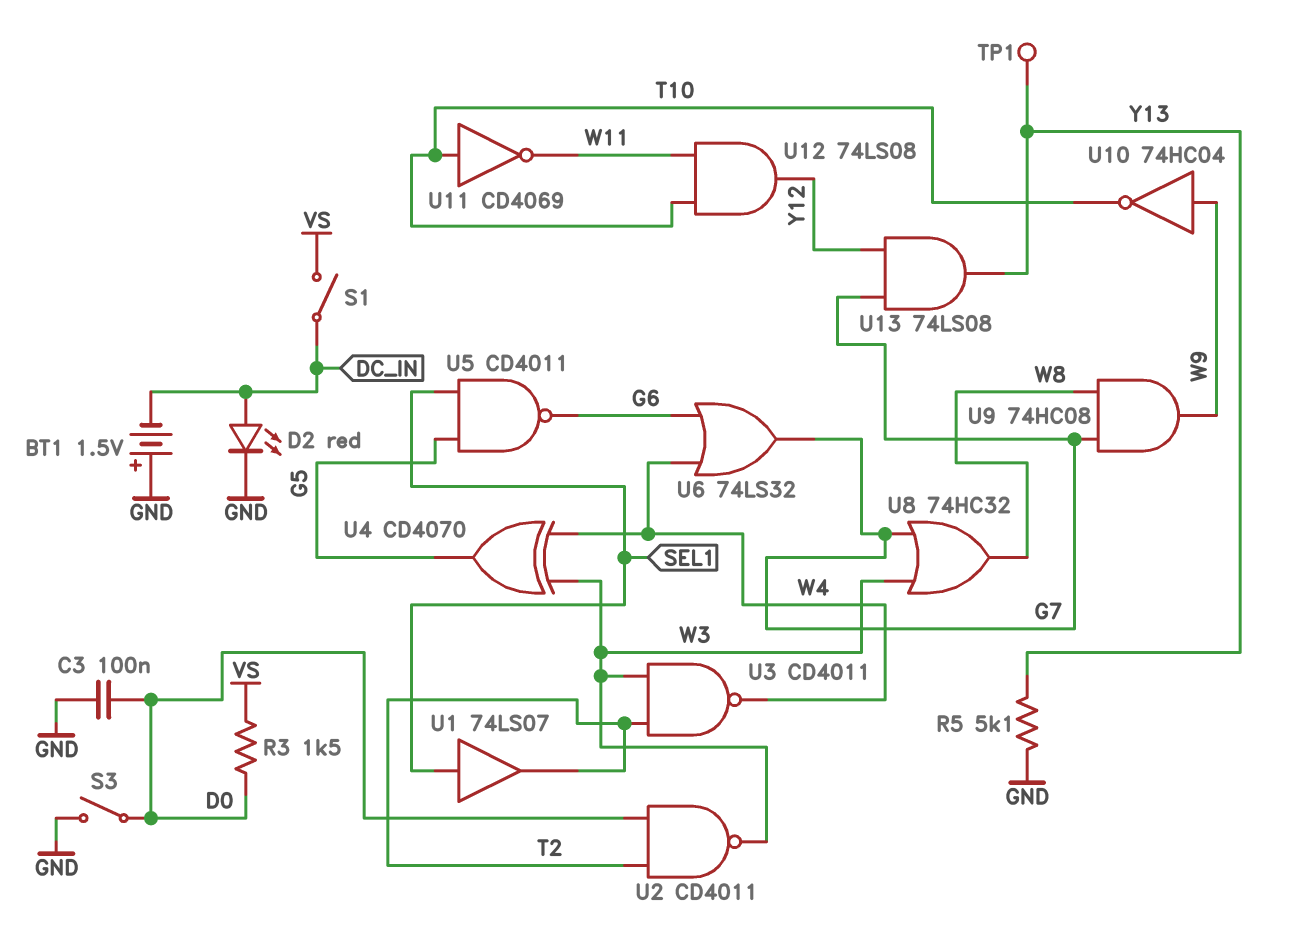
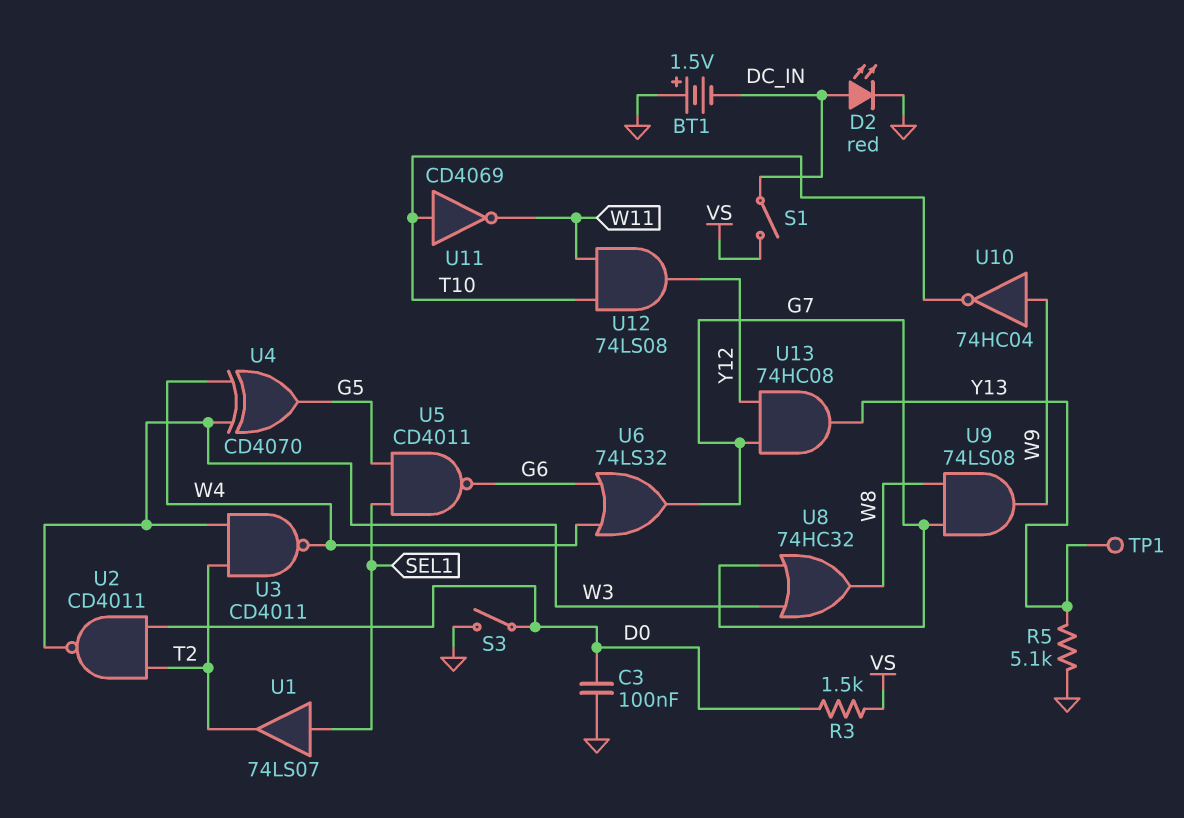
U9: AND 74HC08 (in G7, in W8, out W9) -> AND 74LS08 (in G7, in W8, out W9)
U13: AND 74LS08 (in G7, in Y12, out Y13) -> AND 74HC08 (in G7, in Y12, out Y13)

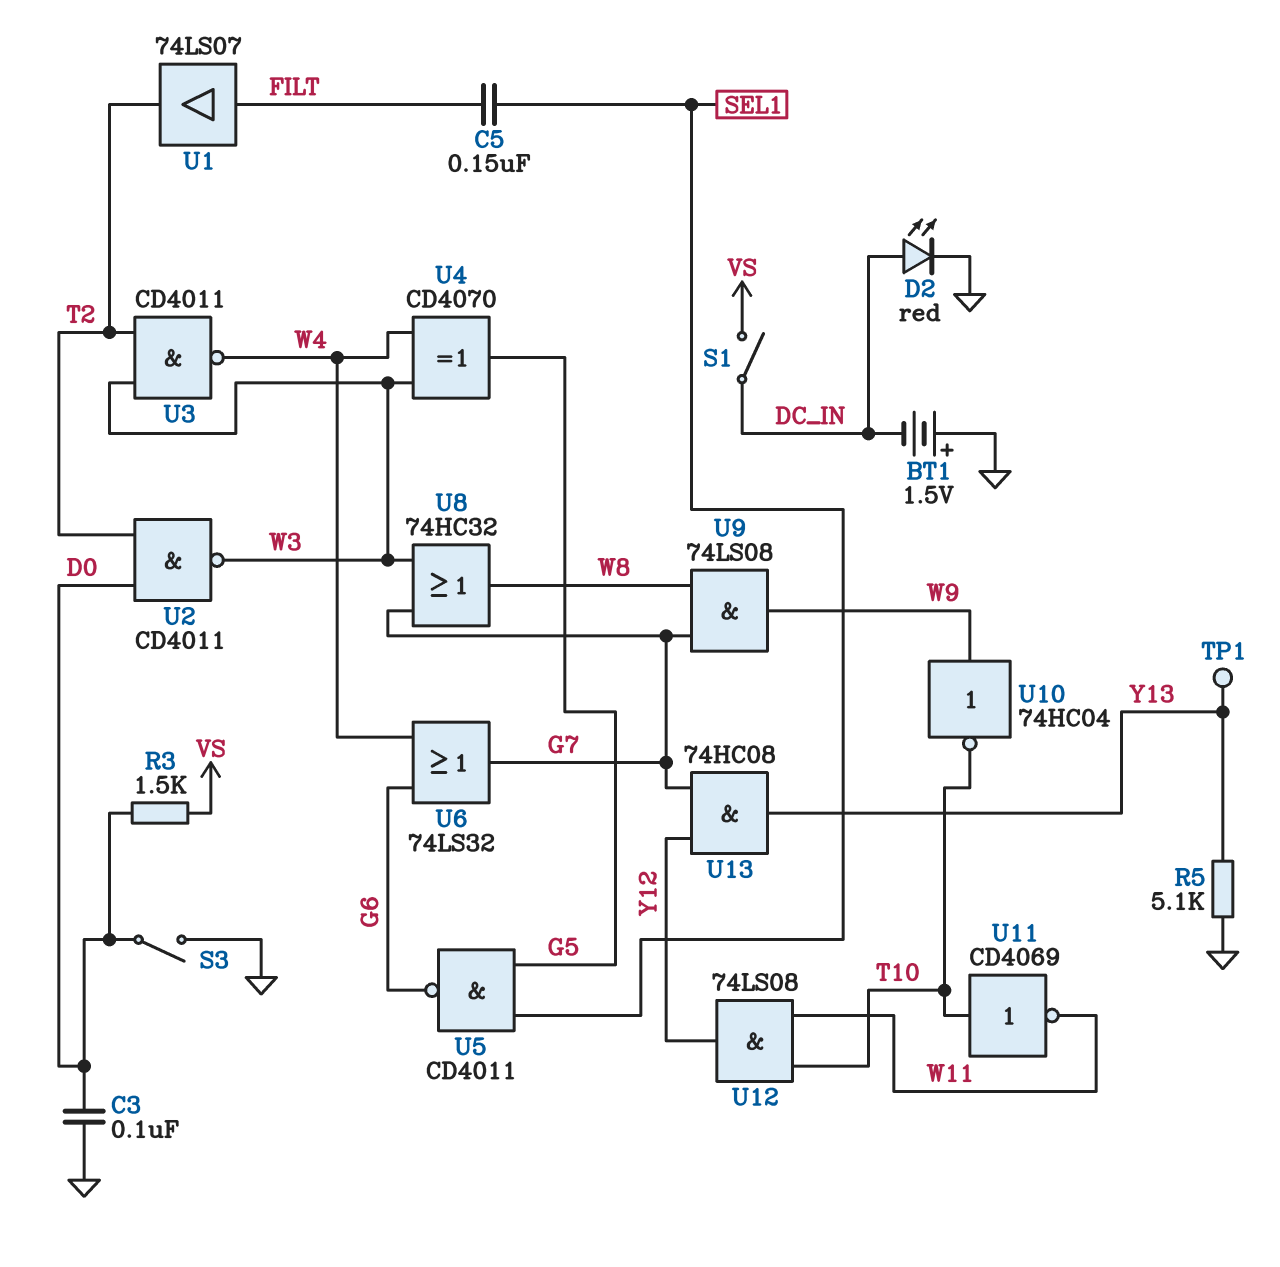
C5: none -> 150nF (FILT, SEL1)
U1: buffer 74LS07 (in SEL1, out T2) -> buffer 74LS07 (in FILT, out T2)

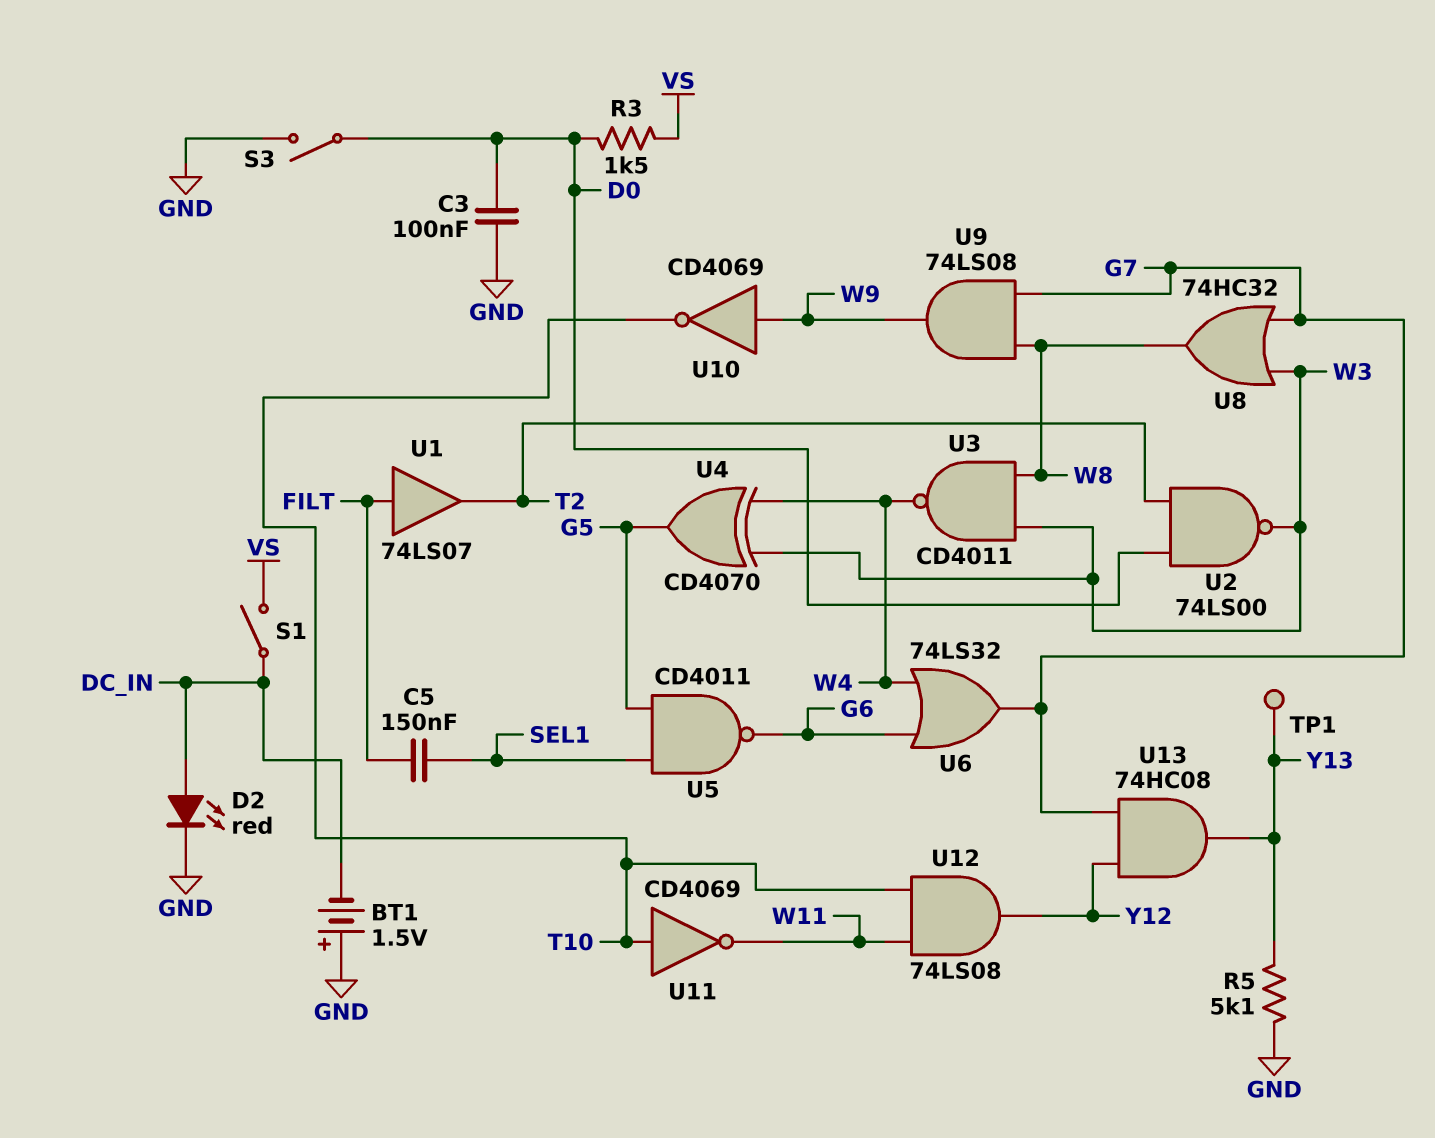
U2: NAND CD4011 (in D0, in T2, out W3) -> NAND 74LS00 (in D0, in T2, out W3)
U3: NAND CD4011 (in T2, in W3, out W4) -> NAND CD4011 (in W3, in W8, out W4)
U10: NOT 74HC04 (in W9, out T10) -> NOT CD4069 (in W9, out T10)

